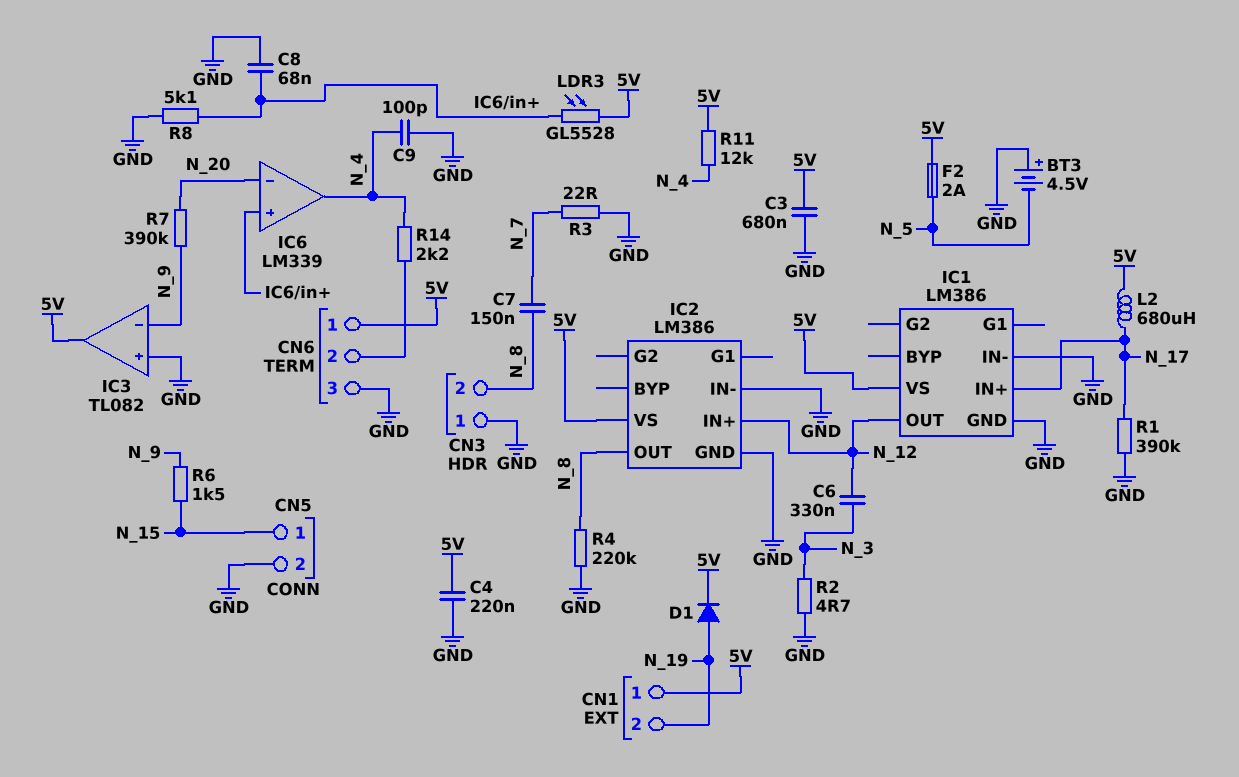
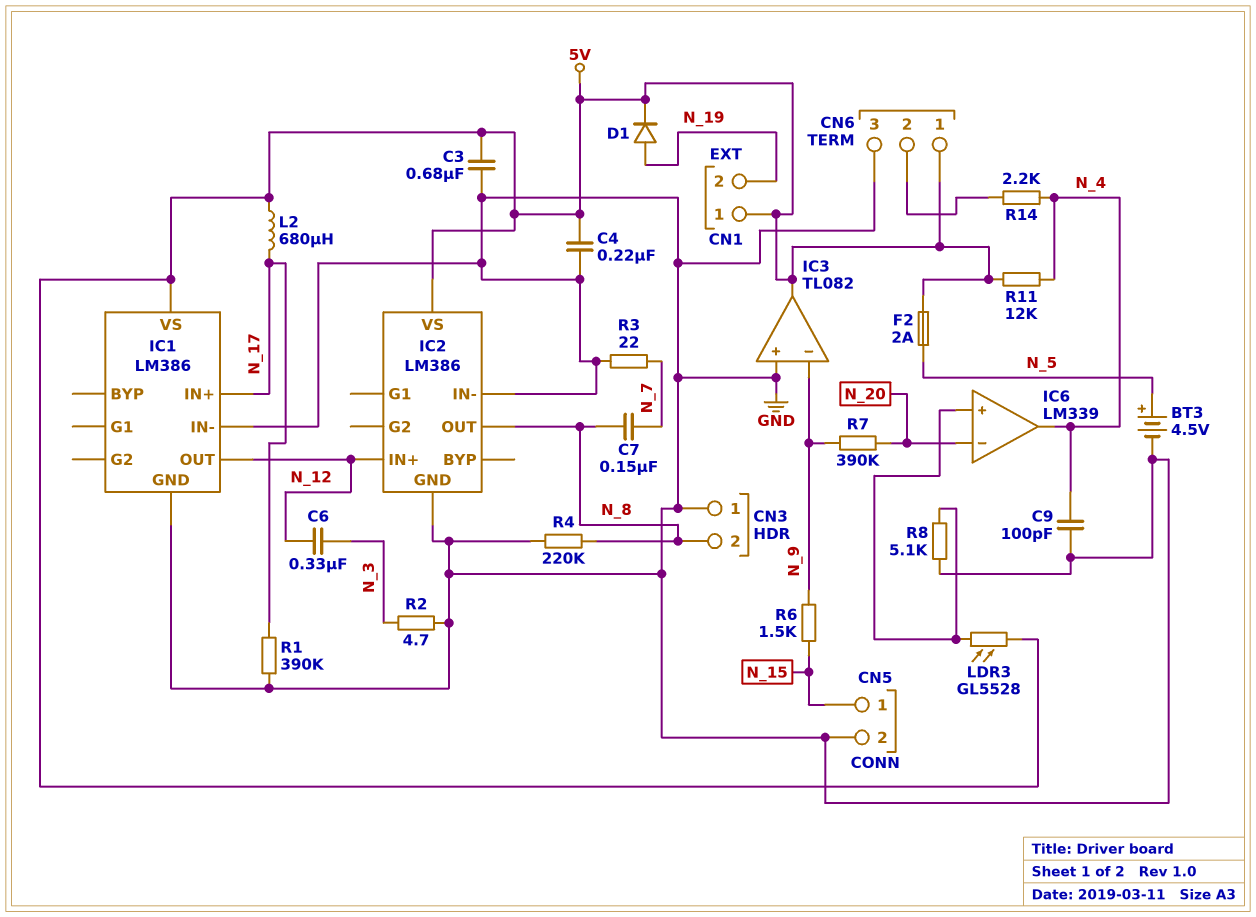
BT3: 4.5V (plus GND, minus N_5) -> 4.5V (plus N_5, minus GND)
C8: 68nF (GND, IC6/in+) -> none

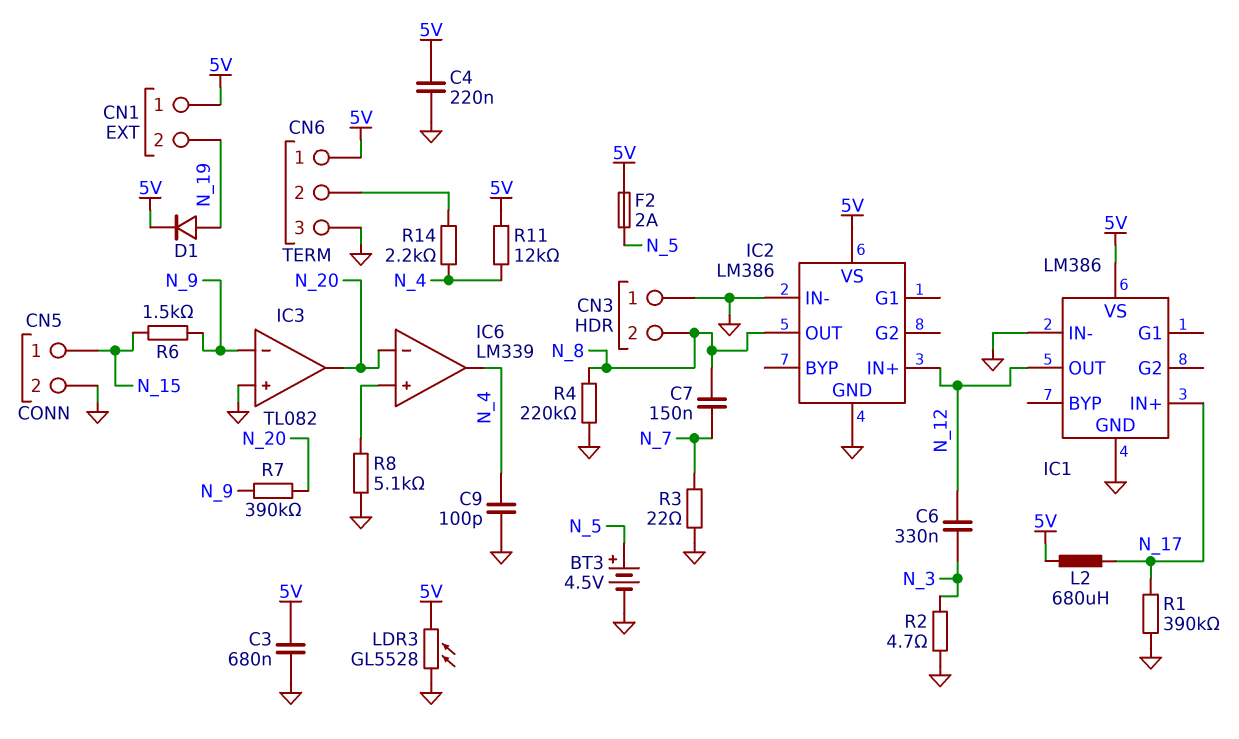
IC3 pin out: 5V -> N_20
LDR3: GL5528 (5V, IC6/in+) -> GL5528 (5V, GND)

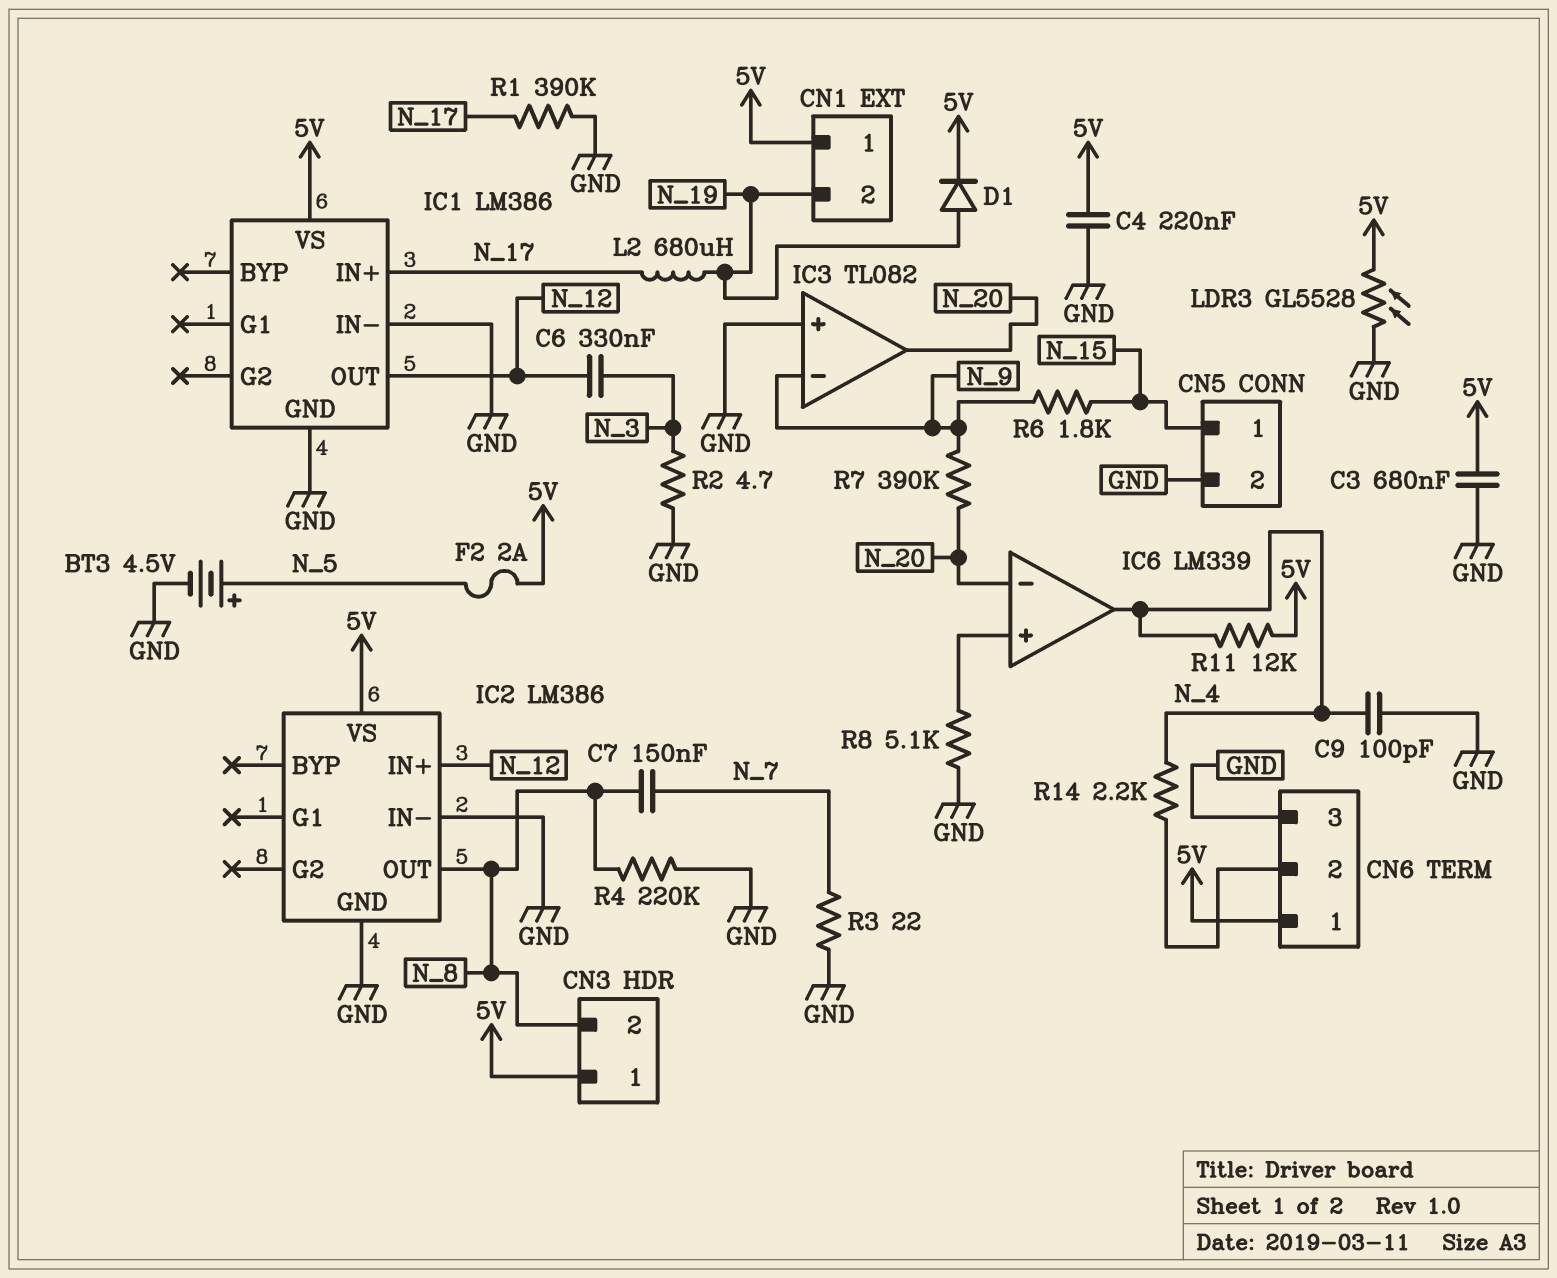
CN3 pin 1: GND -> 5V
L2: 680uH (5V, N_17) -> 680uH (N_17, N_19)
R6: 1.5k (N_9, N_15) -> 1.8k (N_9, N_15)

